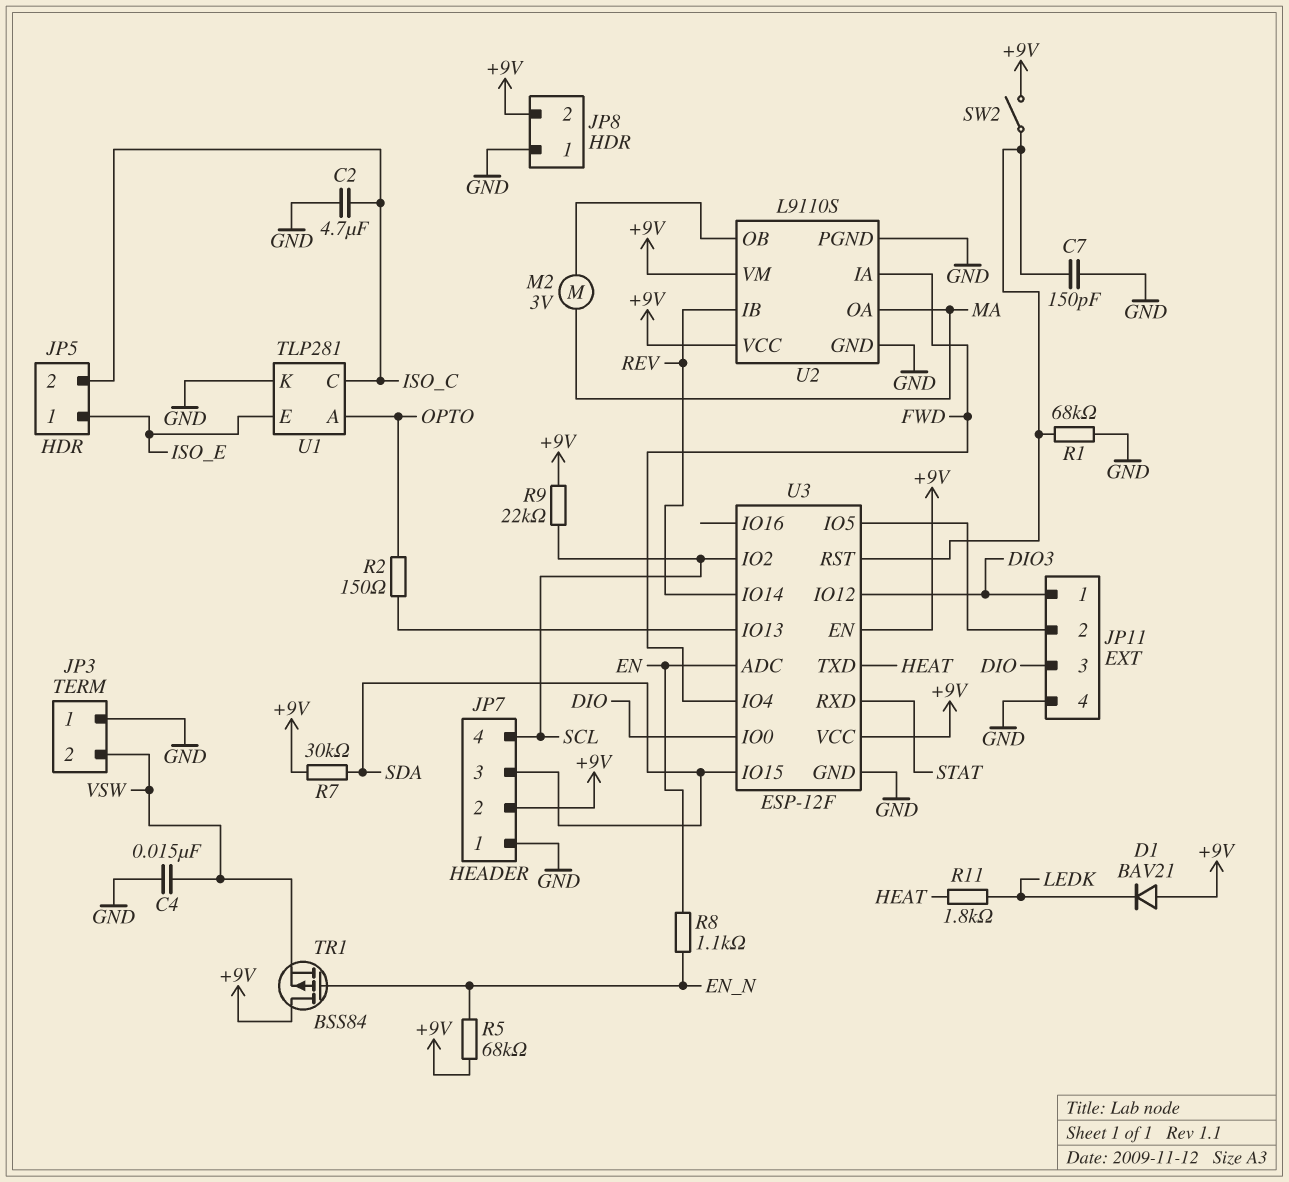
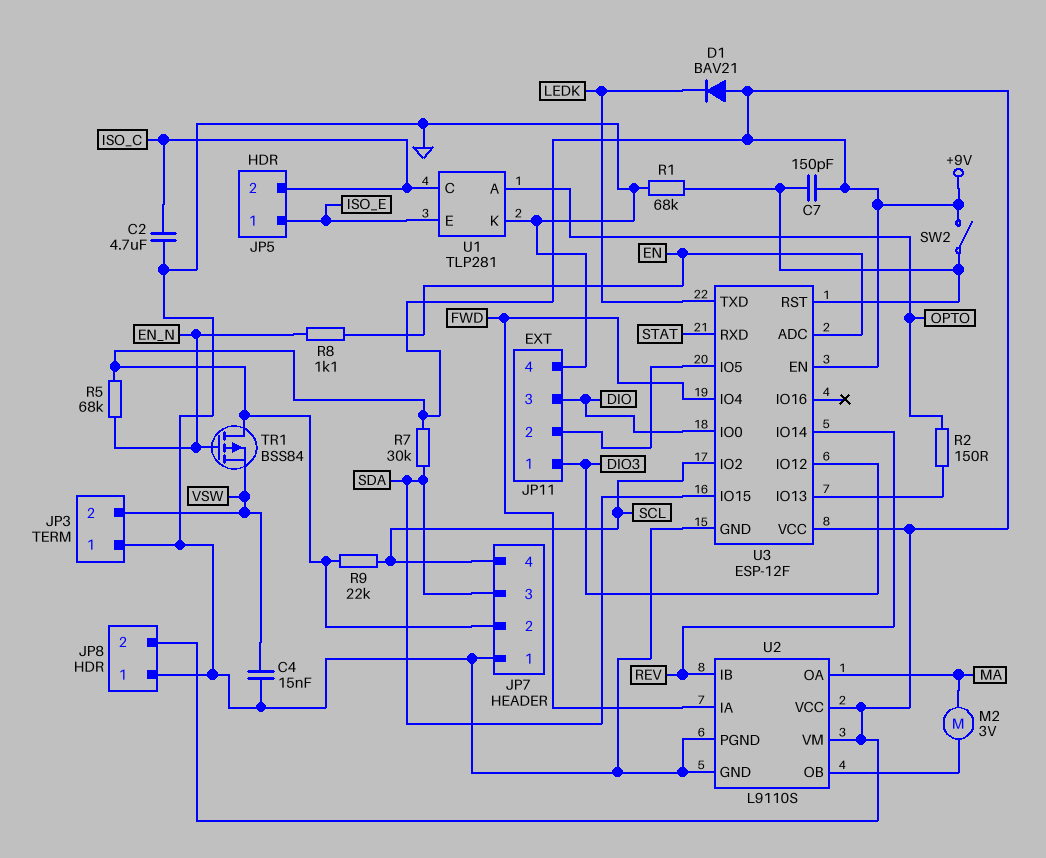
C7: 150pF (GND, U3/RST) -> 150pF (+9V, U3/RST)
R11: 1.8k (HEAT, LEDK) -> none
U3 pin TXD: HEAT -> LEDK

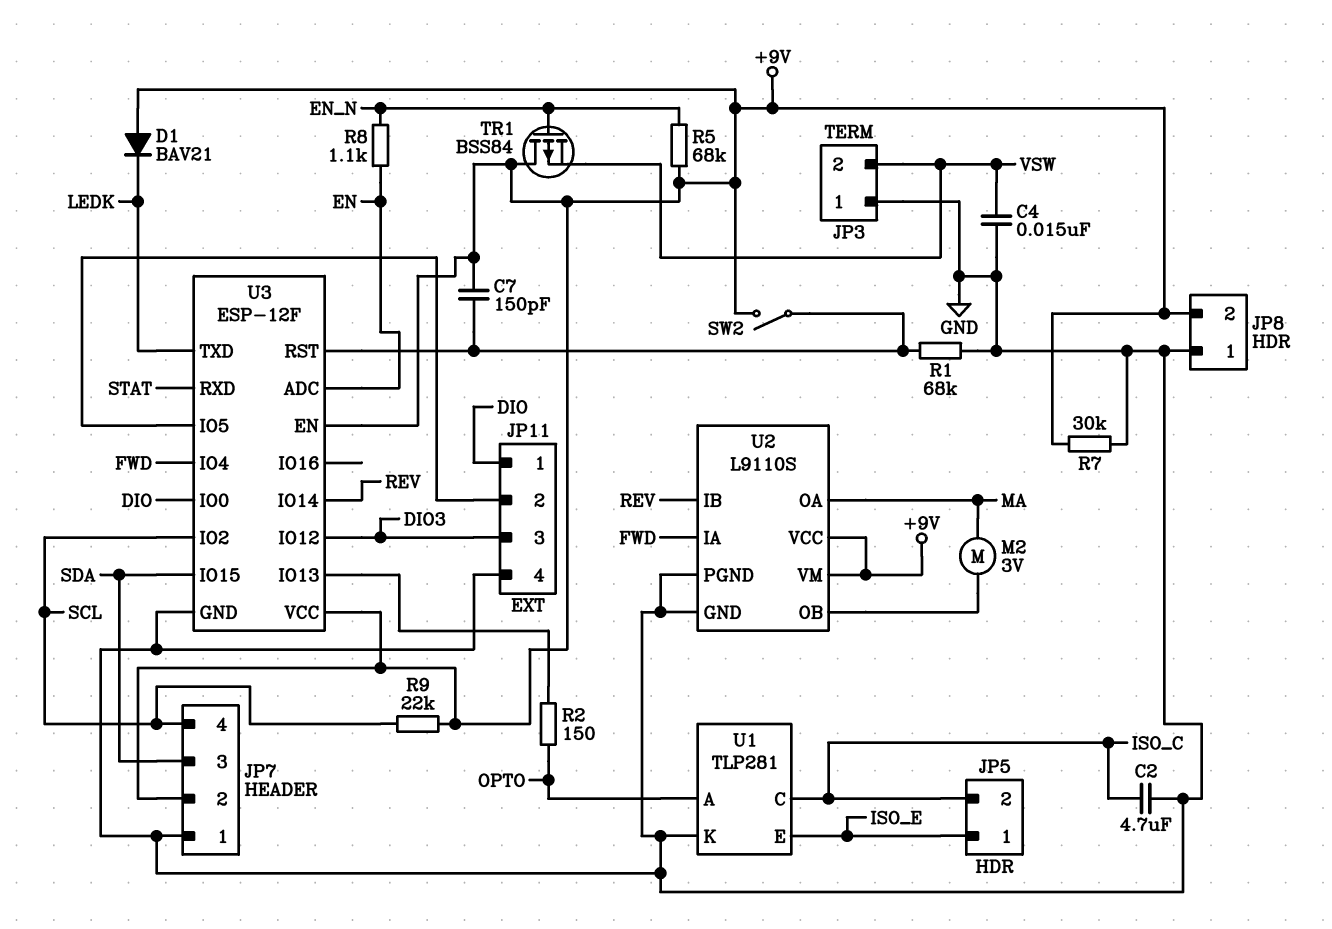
JP11 pin 1: DIO3 -> DIO
JP11 pin 3: DIO -> DIO3
R7: 30k (+9V, SDA) -> 30k (+9V, GND)

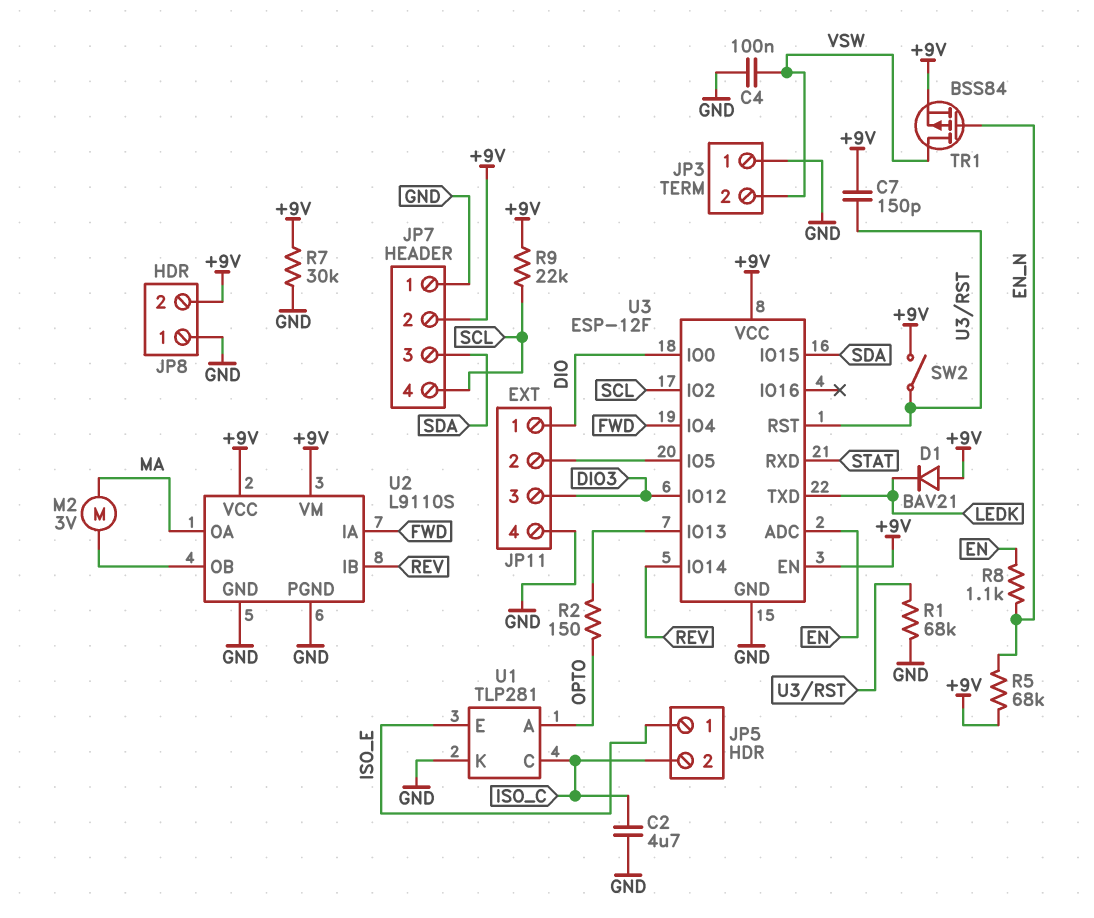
C4: 15nF (GND, VSW) -> 100nF (GND, VSW)
TR1: PMOS BSS84 (G EN_N, D +9V, S VSW) -> PMOS BSS84 (G EN_N, D VSW, S +9V)

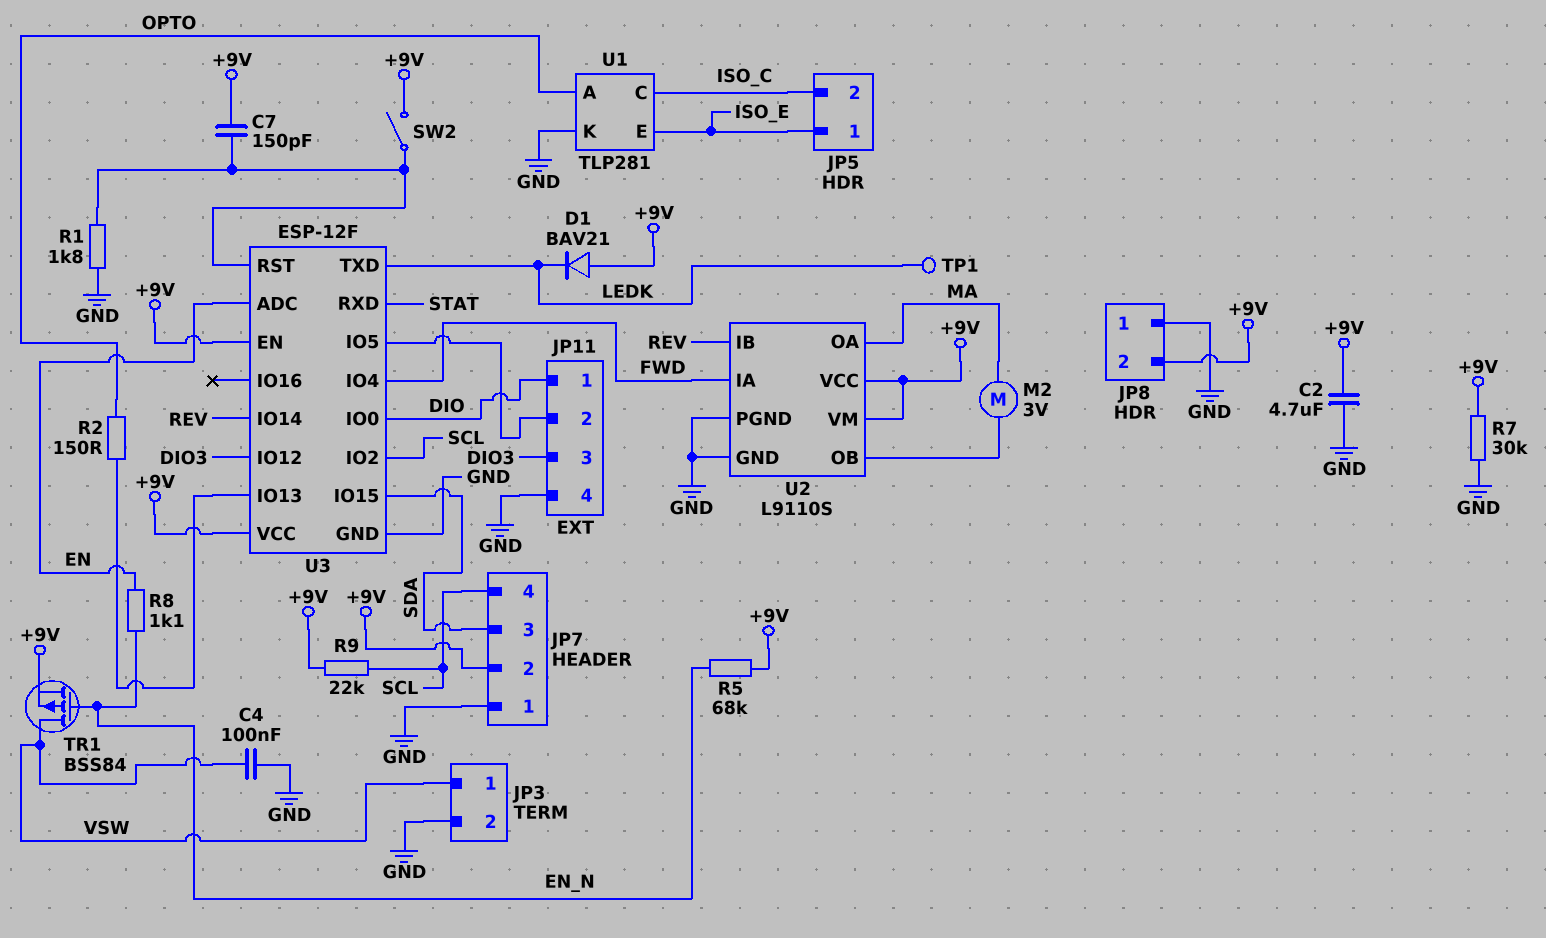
C2: 4.7uF (GND, ISO_C) -> 4.7uF (+9V, GND)
JP3 pin 1: GND -> VSW
JP3 pin 2: VSW -> GND
R1: 68k (GND, U3/RST) -> 1.8k (GND, U3/RST)
TP1: none -> test point (LEDK)

